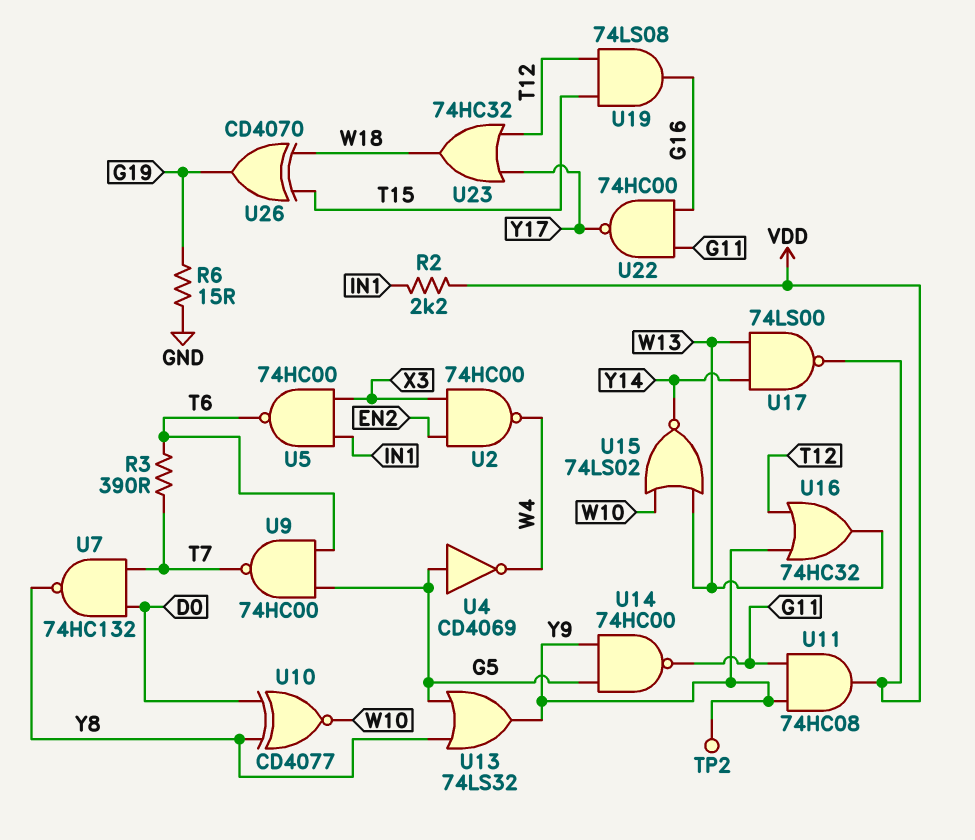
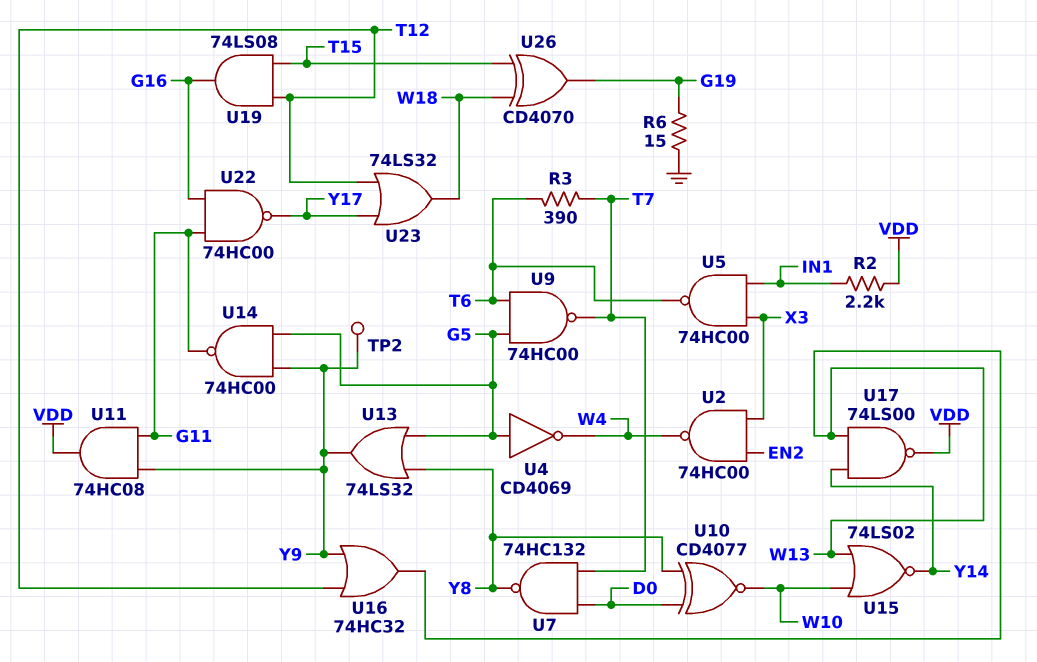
U23: OR 74HC32 (in T12, in Y17, out W18) -> OR 74LS32 (in T12, in Y17, out W18)

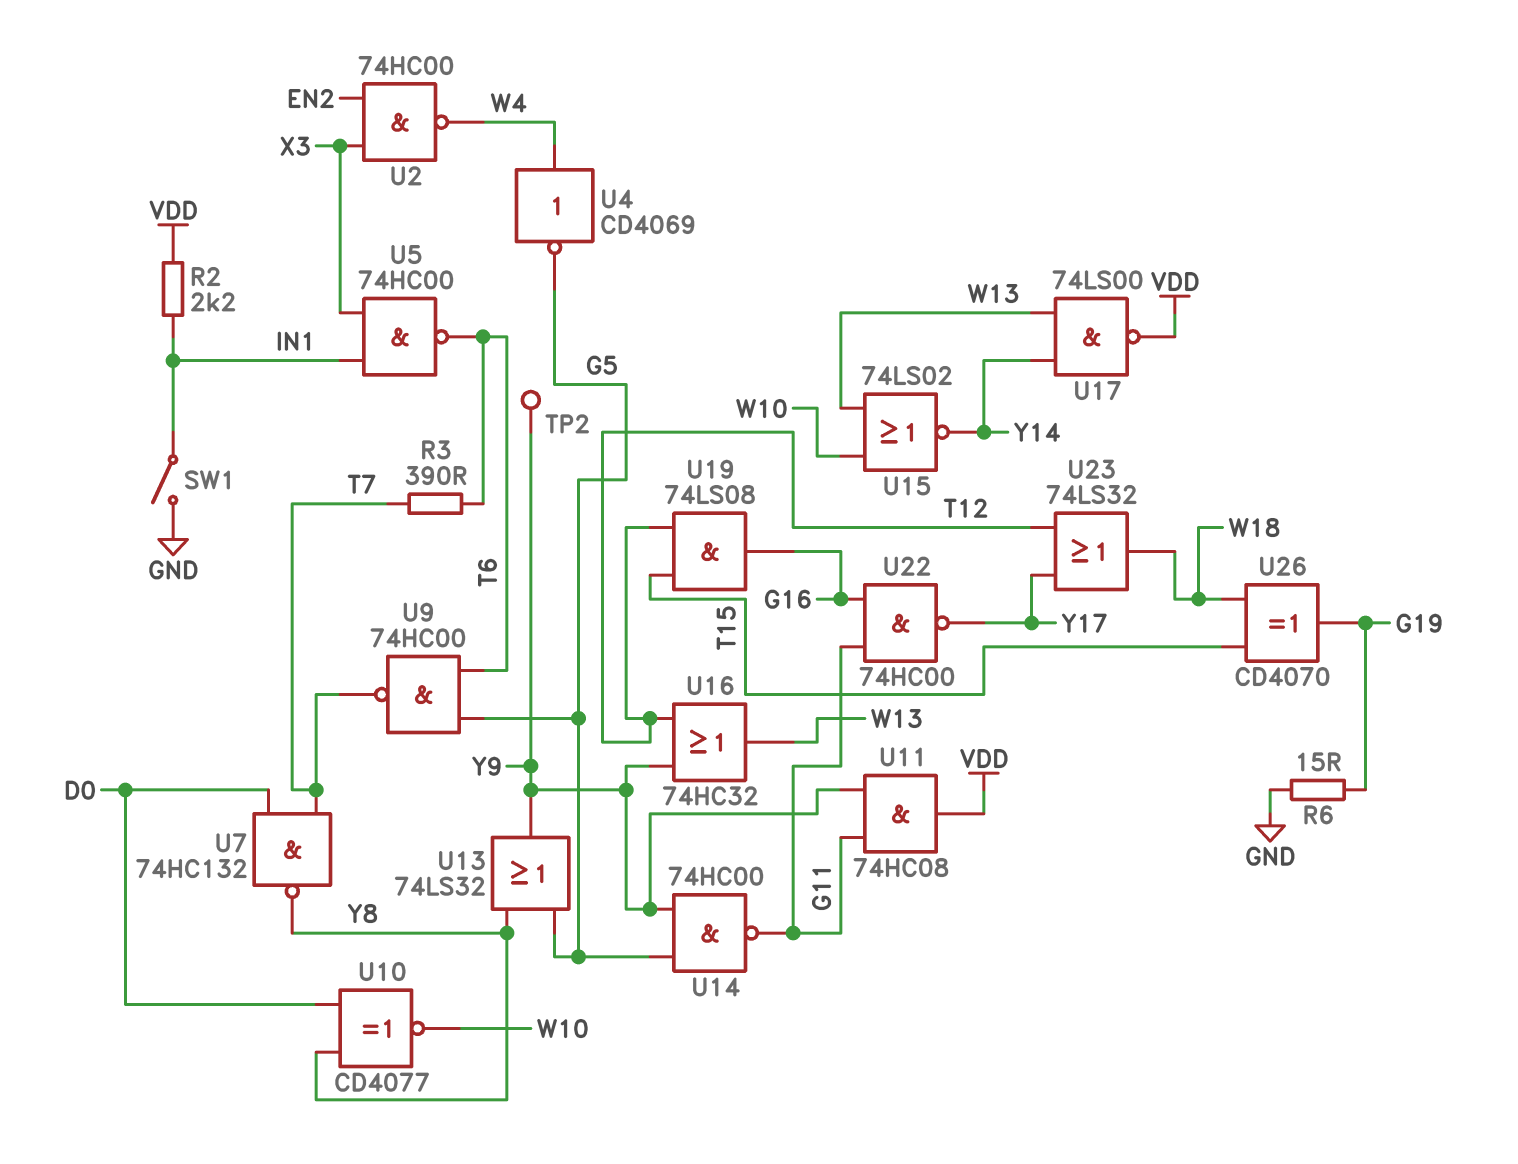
SW1: none -> switch (GND, IN1)
U4: NOT CD4069 (in G5, out W4) -> NOT CD4069 (in W4, out G5)

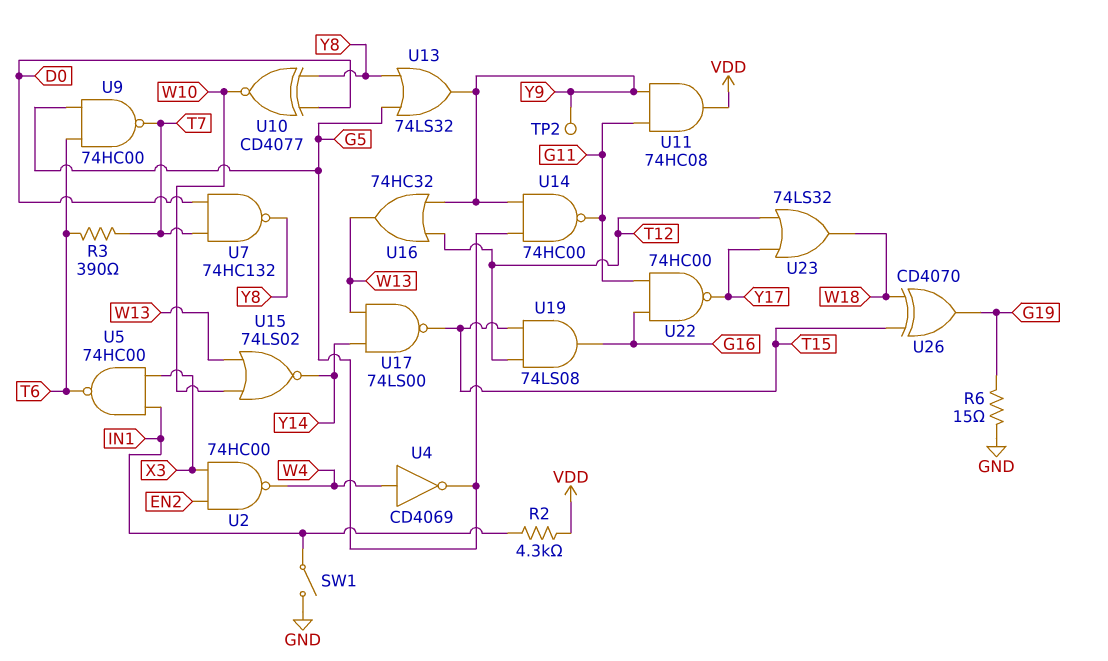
R2: 2.2k (IN1, VDD) -> 4.3k (IN1, VDD)
U17: NAND 74LS00 (in W13, in Y14, out VDD) -> NAND 74LS00 (in W13, in Y14, out T15)

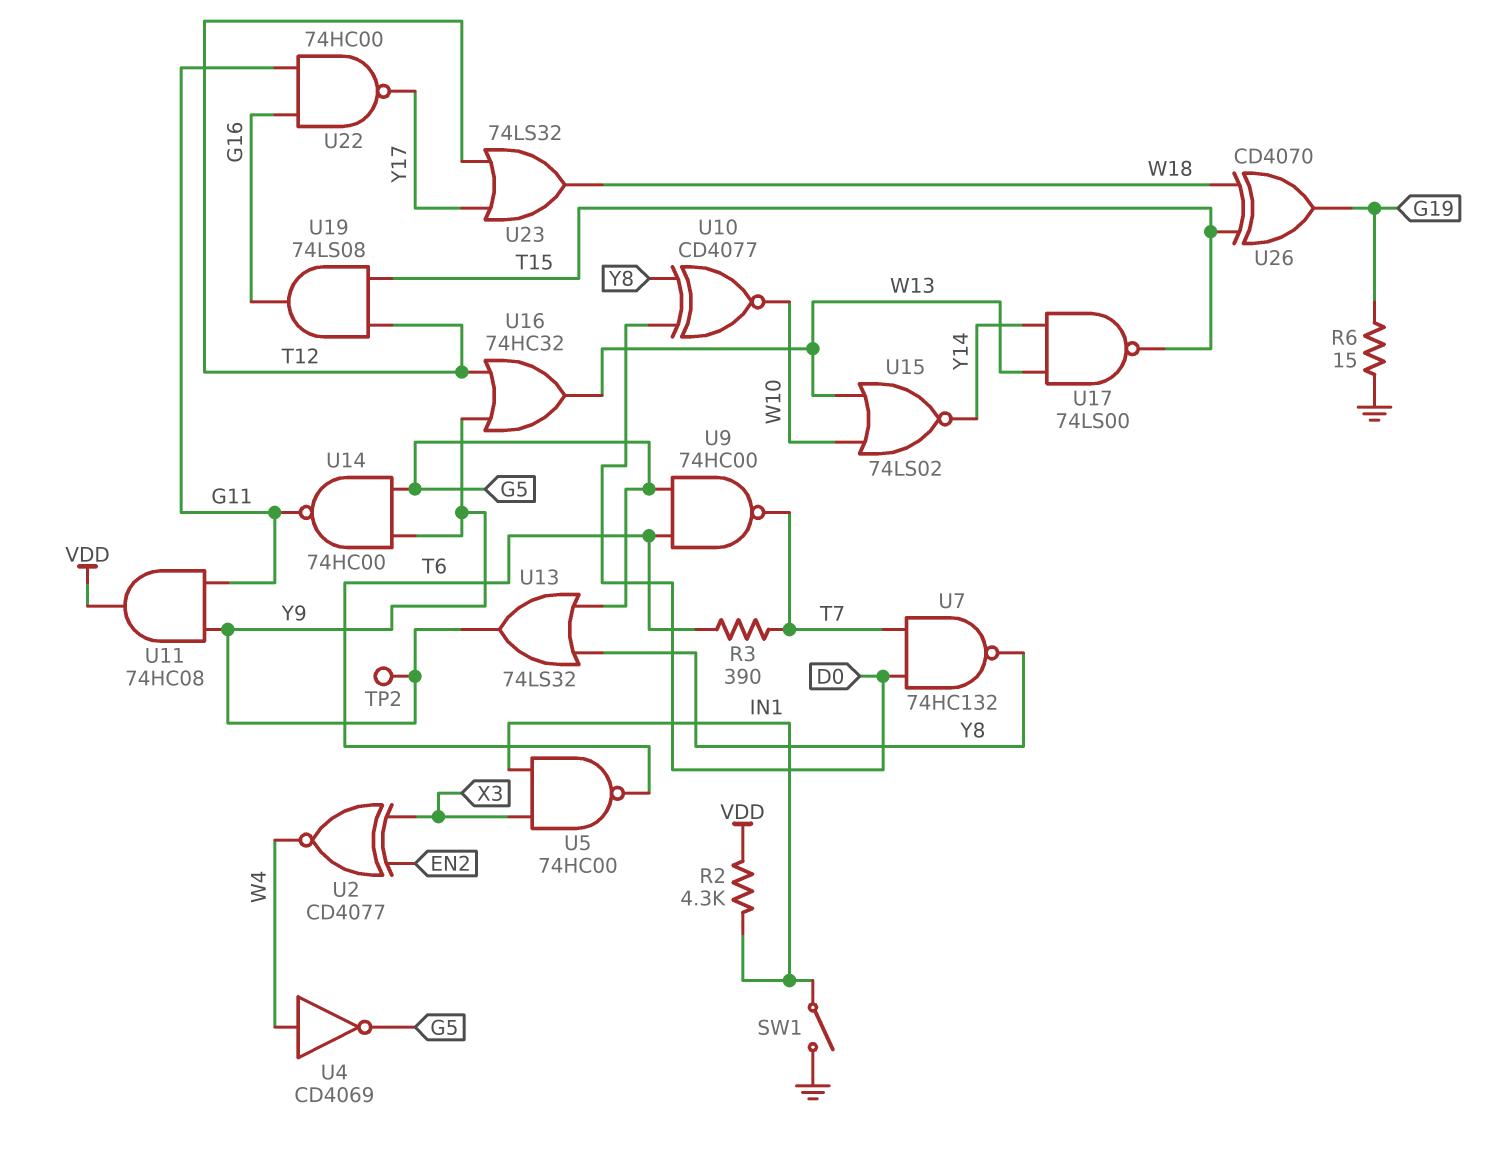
U2: NAND 74HC00 (in EN2, in X3, out W4) -> XNOR CD4077 (in EN2, in X3, out W4)

